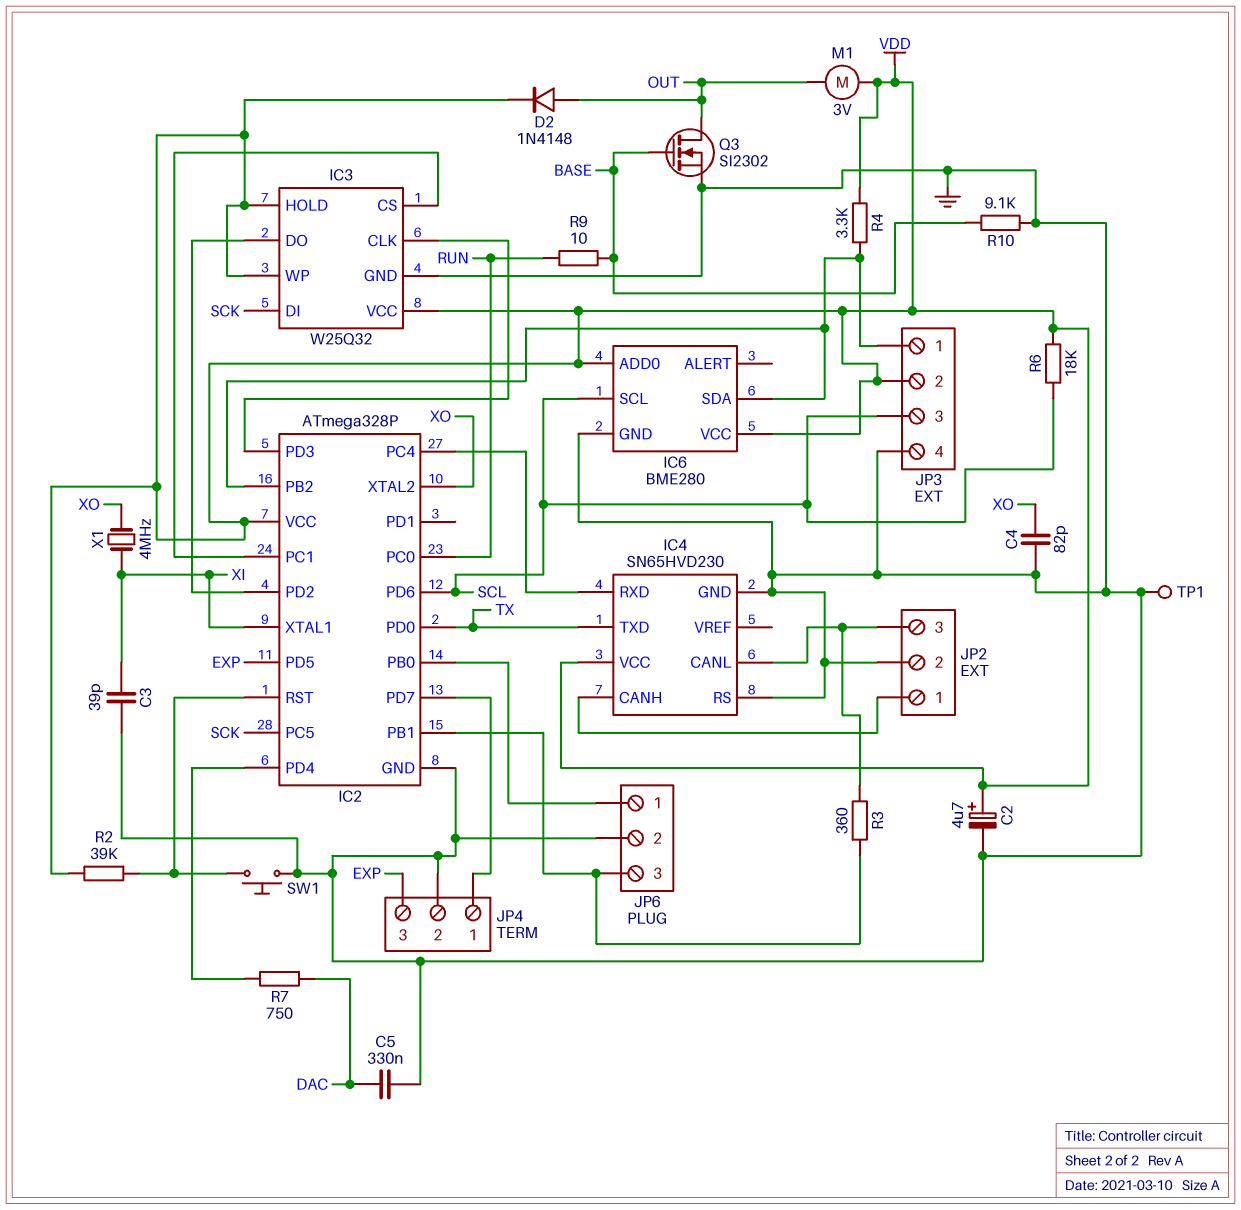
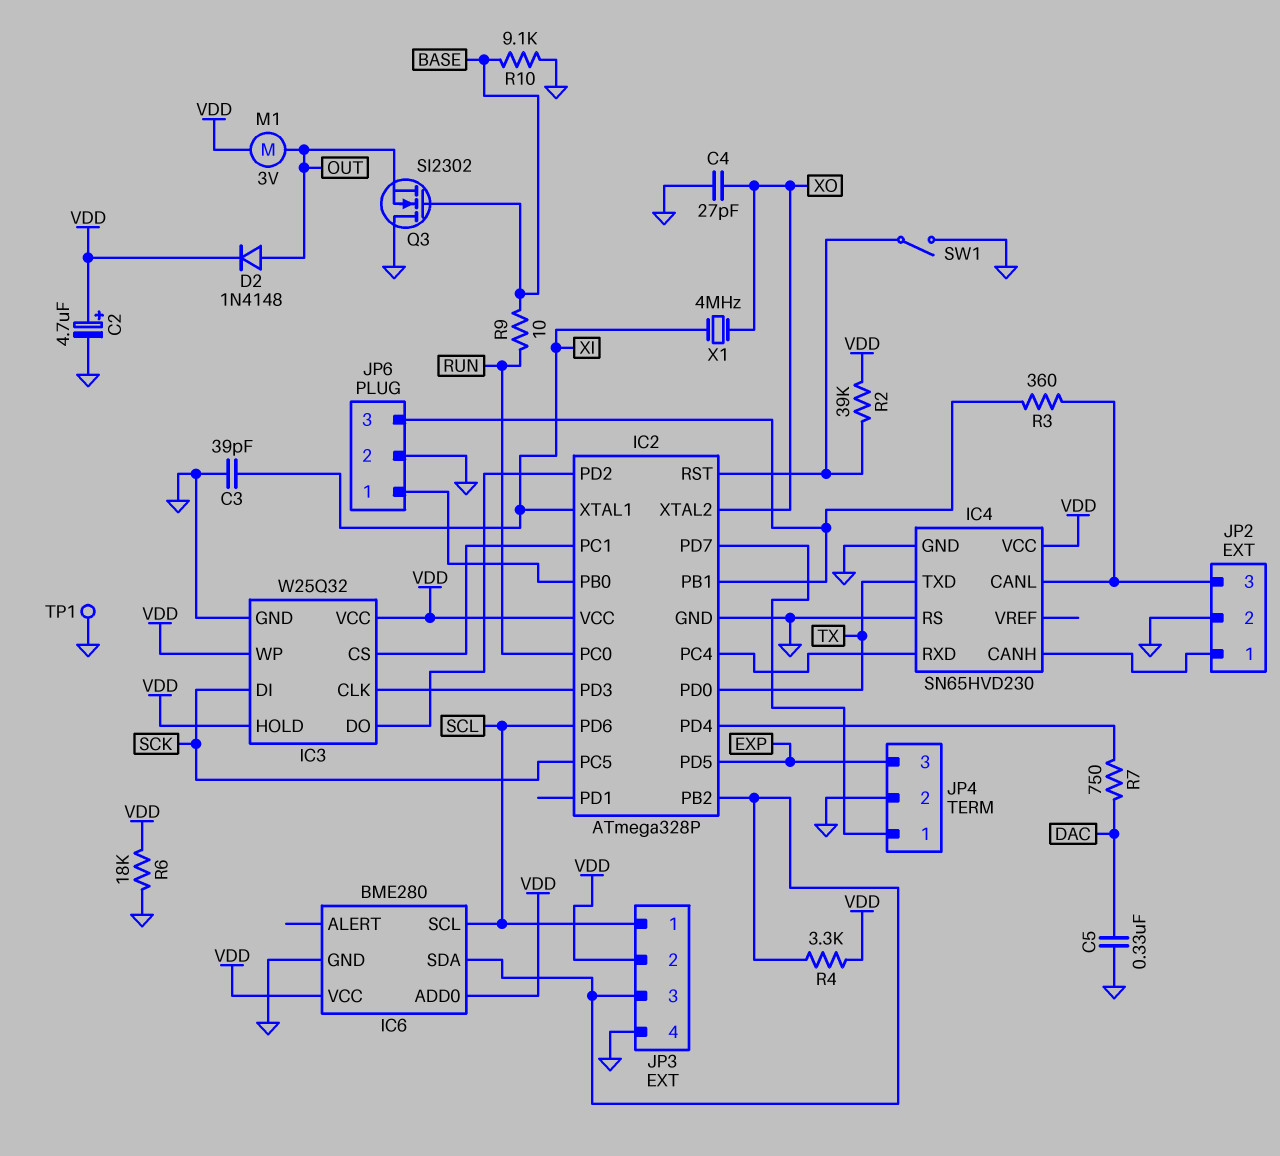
C4: 82pF (GND, XO) -> 27pF (GND, XO)
JP3 pin 1: IC2/PB2 -> SCL
JP3 pin 3: SCL -> IC2/PB2
Q3: NMOS SI2302 (G BASE, D OUT, S GND) -> NMOS SI2302 (G BASE, D GND, S OUT)
R6: 18k (SCL, VDD) -> 18k (GND, VDD)
SW1: button (GND, IC2/RST) -> switch (GND, IC2/RST)

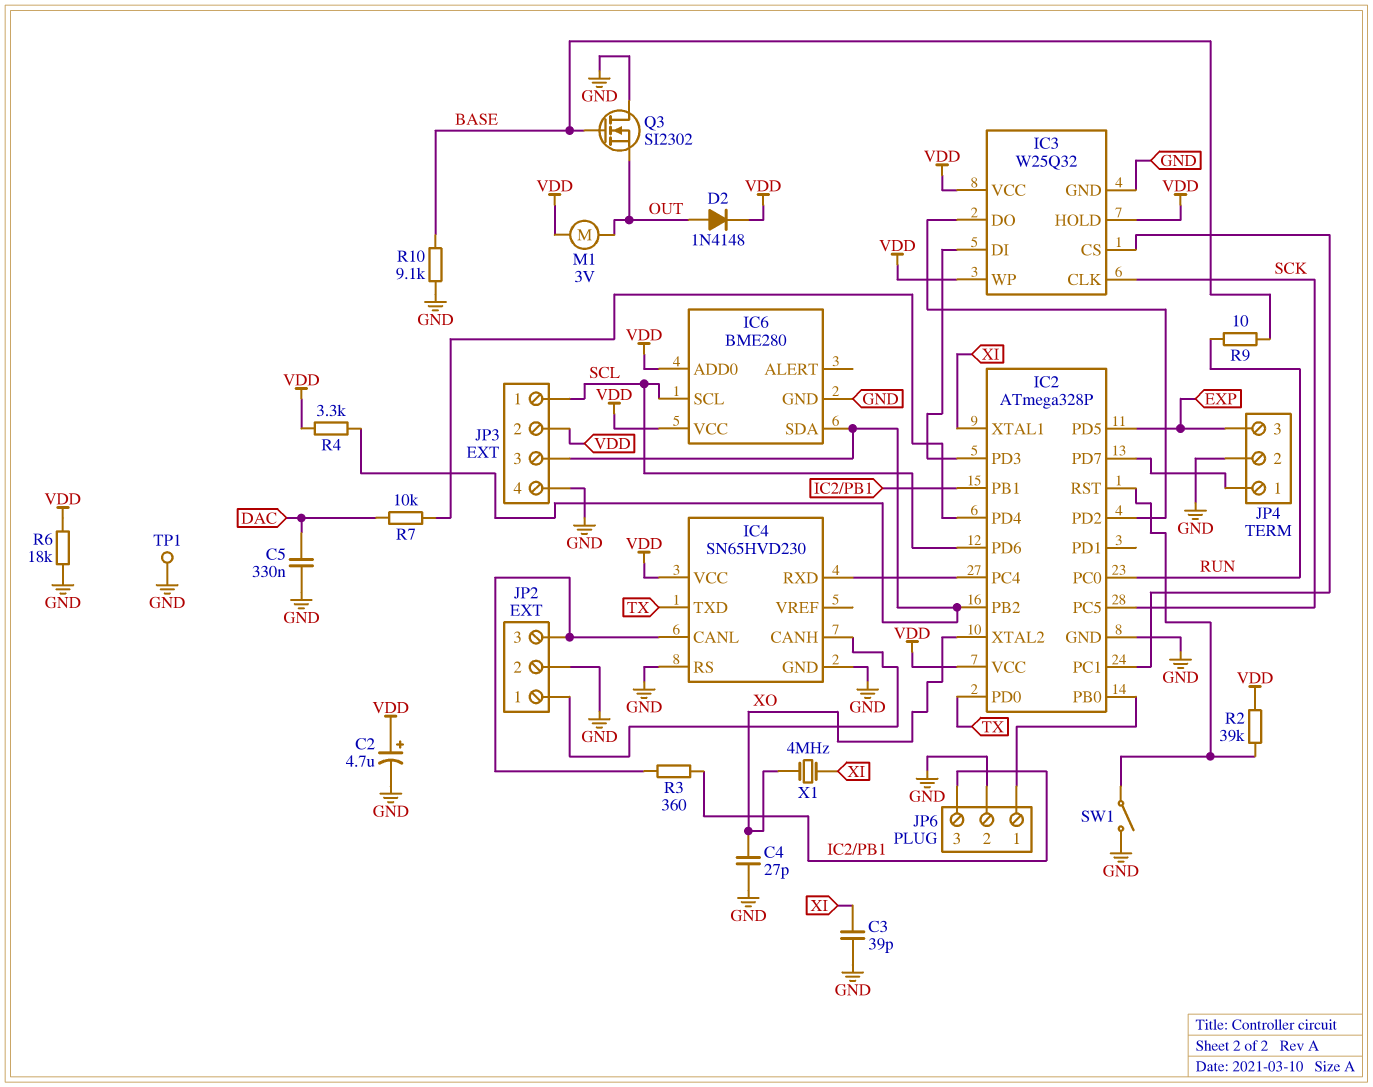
IC3 pin CLK: IC2/PD3 -> SCK
IC3 pin DI: SCK -> IC2/PD3
R7: 750 (DAC, IC2/PD4) -> 10k (DAC, IC2/PD4)

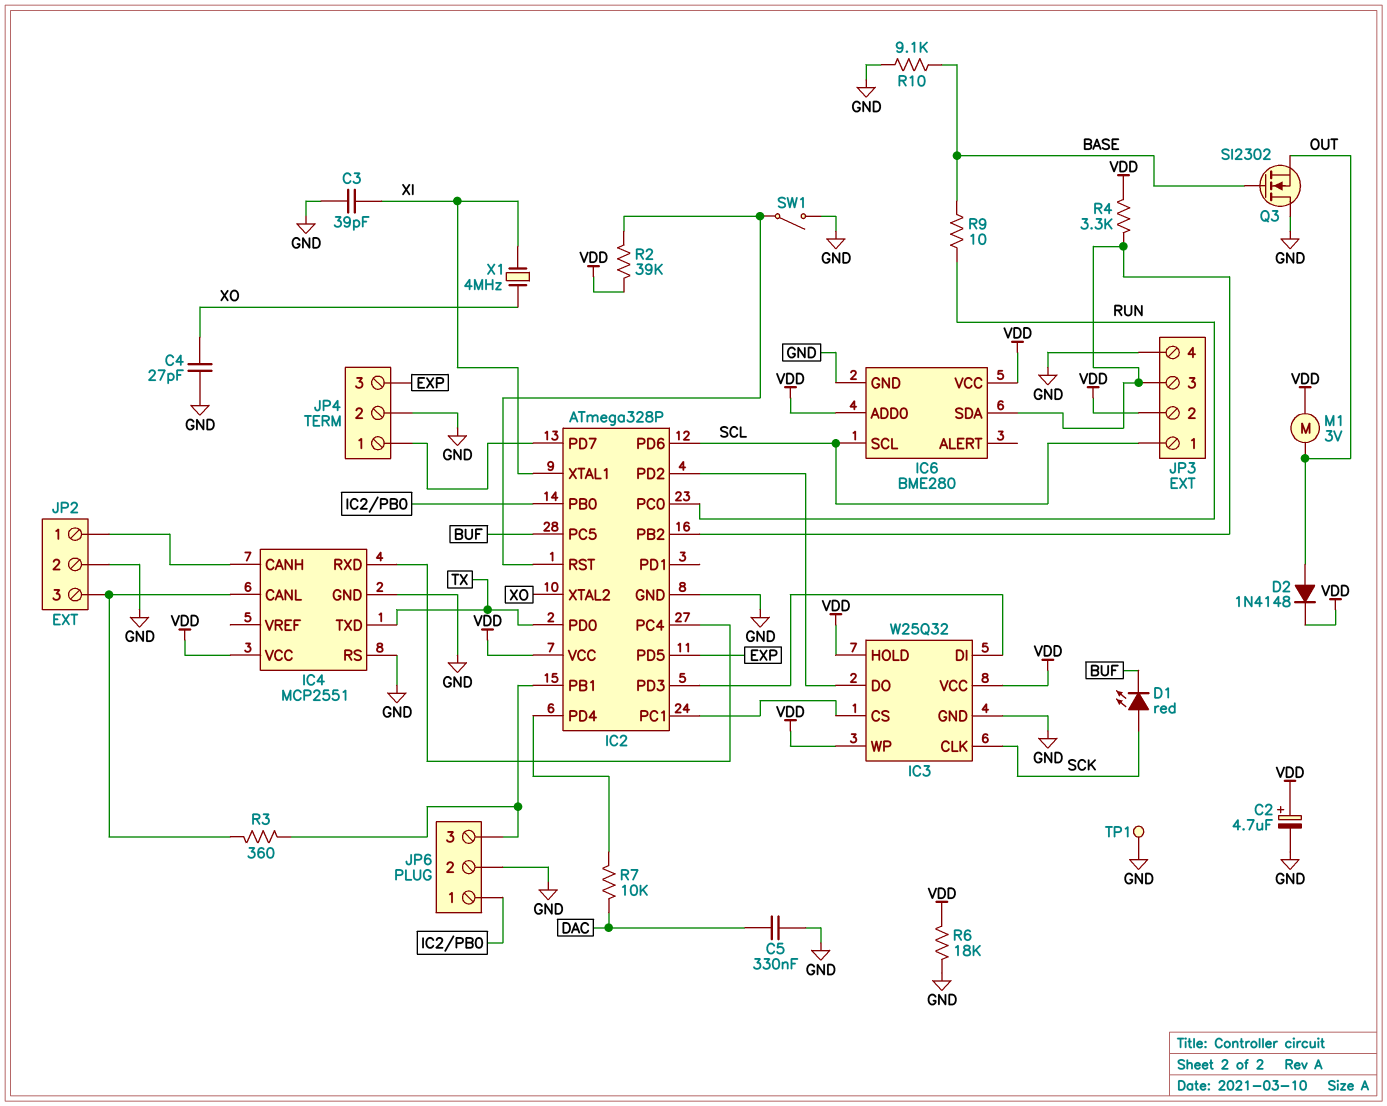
D1: none -> LED red (A SCK, K BUF)
IC2 pin PC5: SCK -> BUF
IC4: SN65HVD230 -> MCP2551

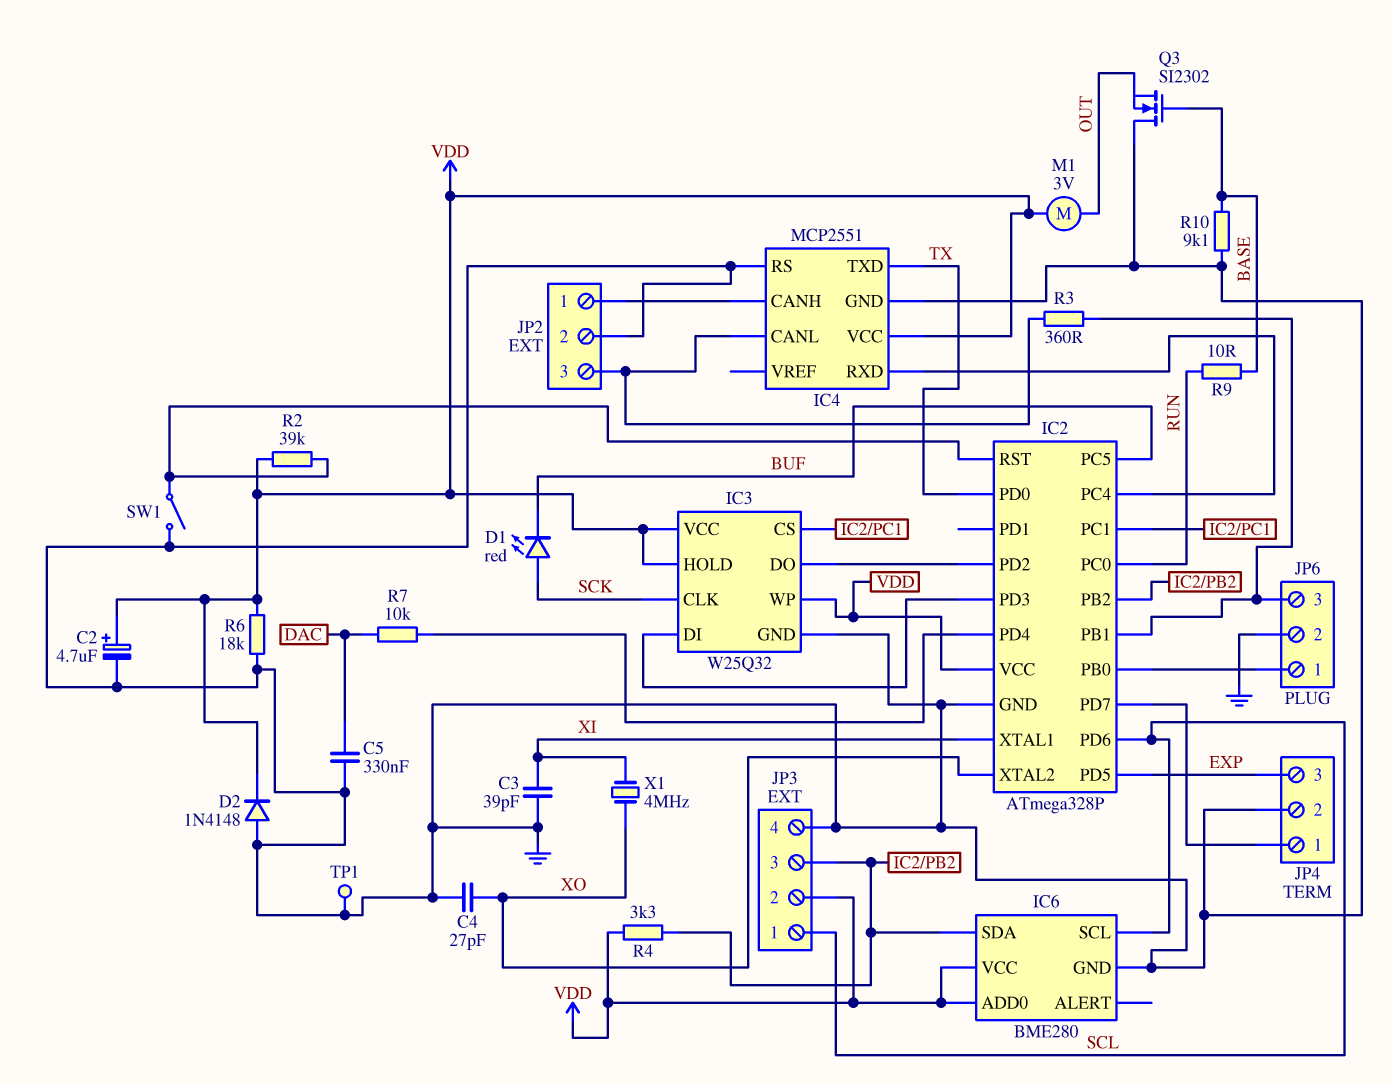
D2: diode 1N4148 (A OUT, K VDD) -> diode 1N4148 (A GND, K VDD)

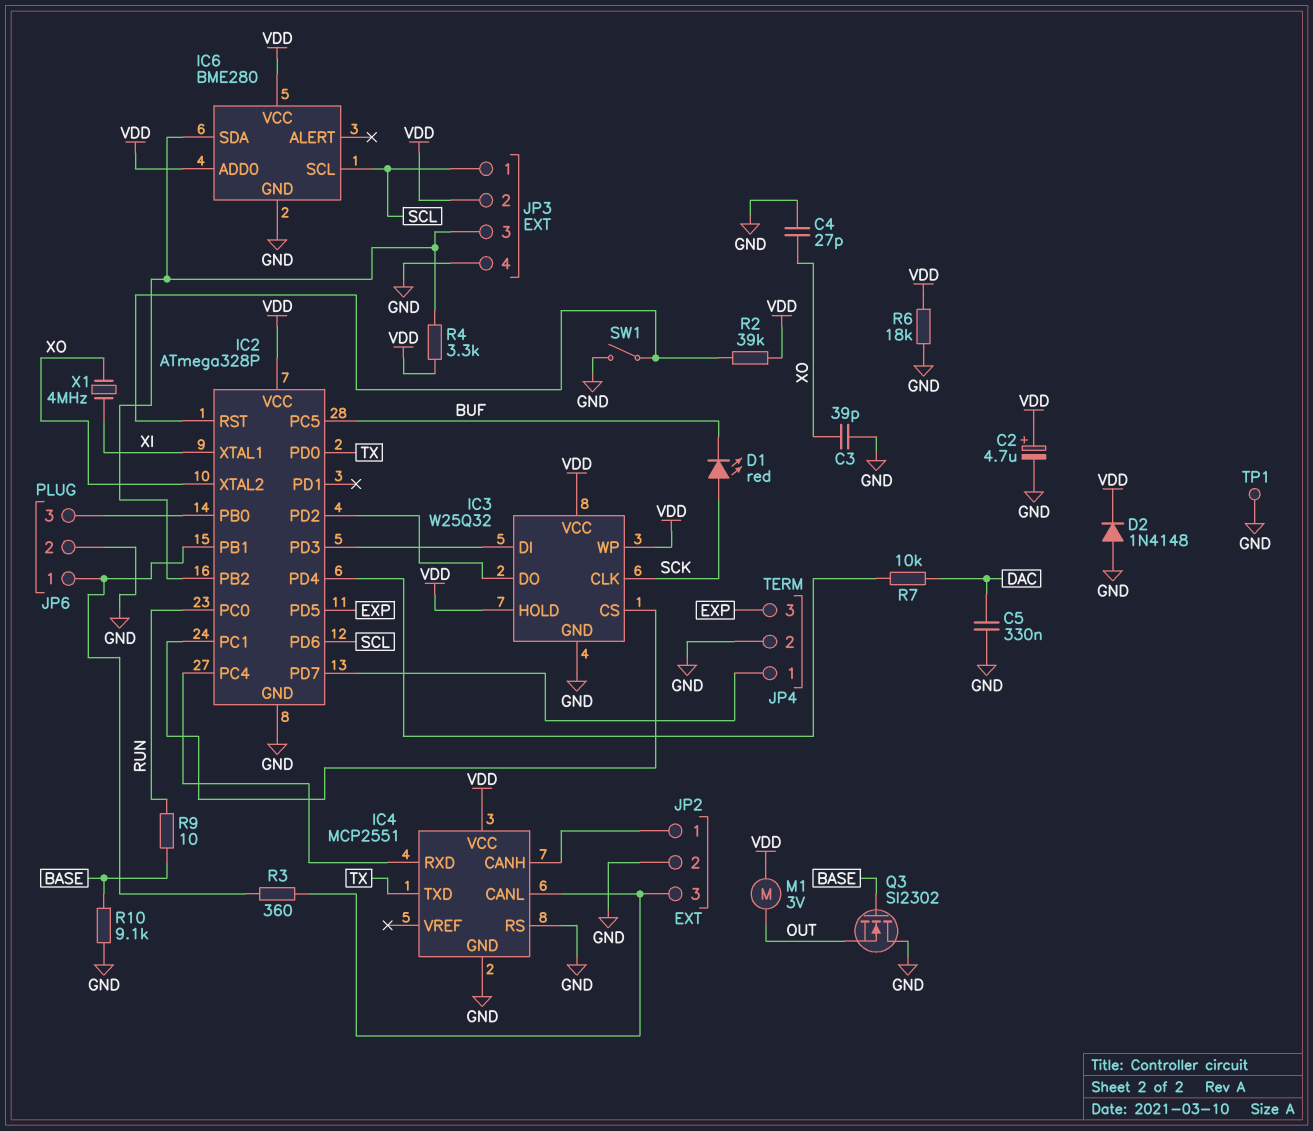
C3: 39pF (GND, XI) -> 39pF (GND, XO)
JP6 pin 1: IC2/PB0 -> IC2/PB1
JP6 pin 3: IC2/PB1 -> IC2/PB0

